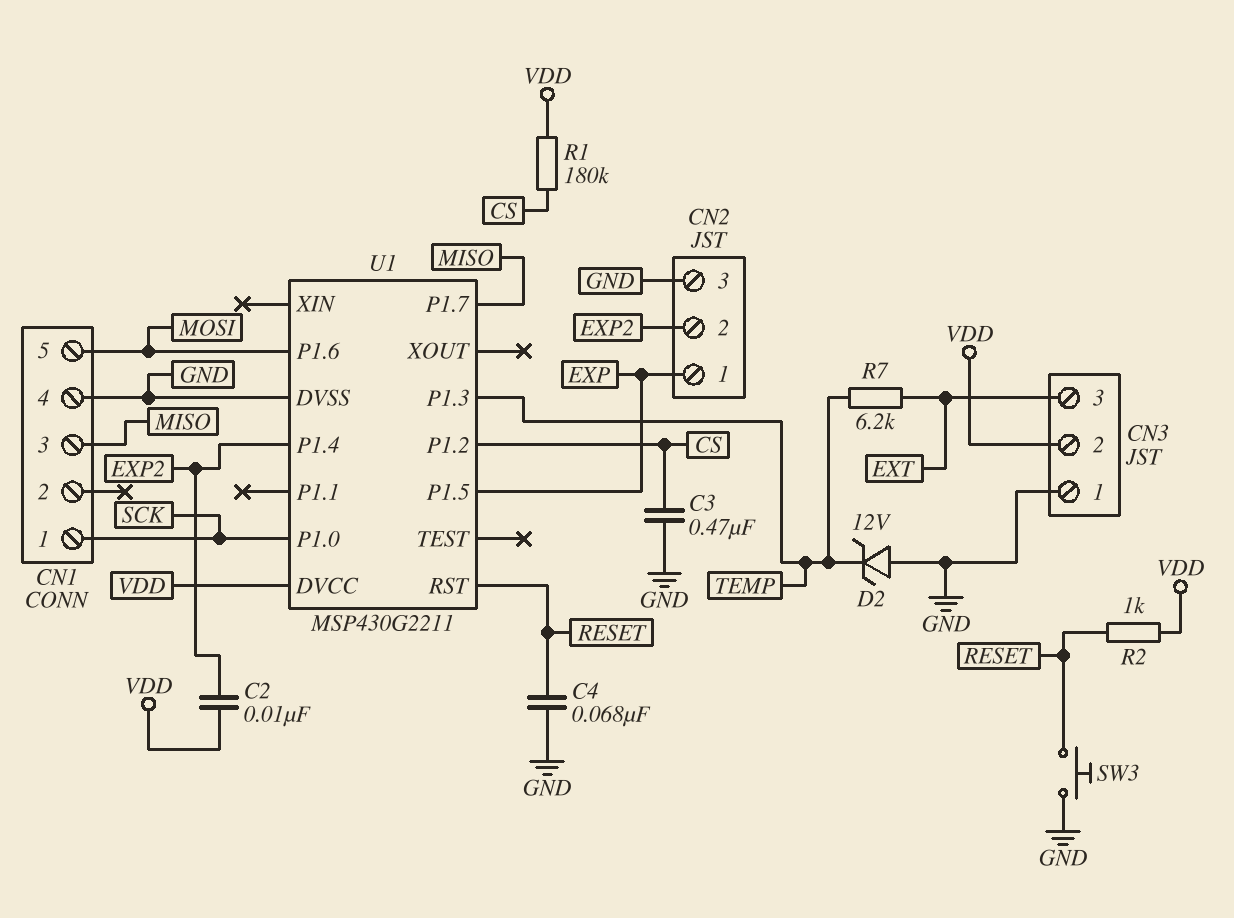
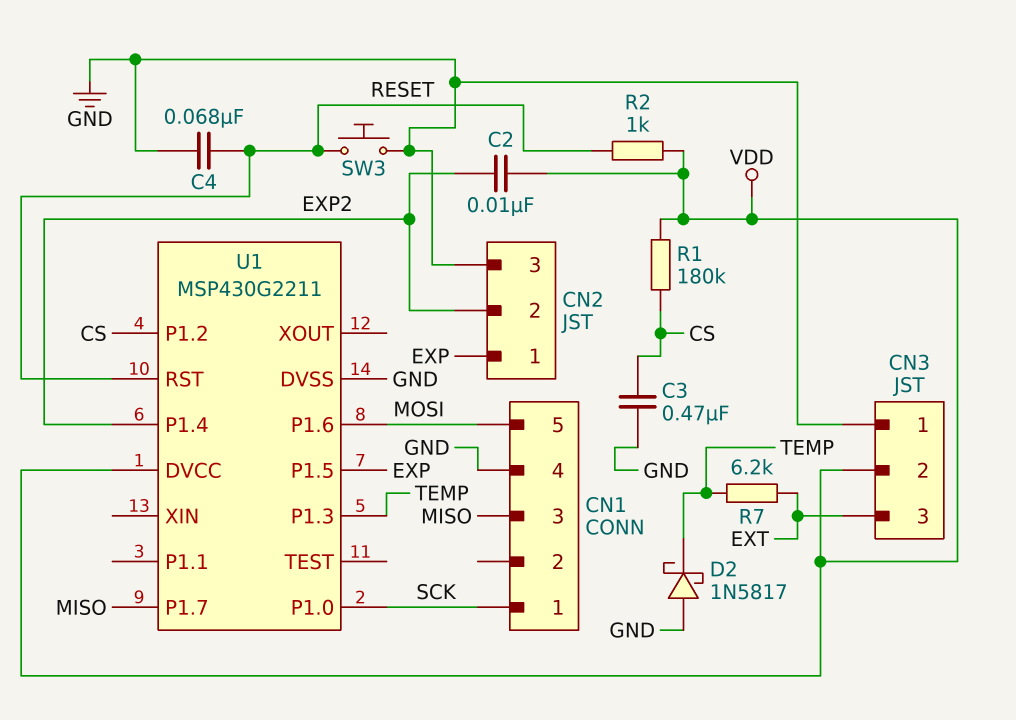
D2: zener 12V (A GND, K TEMP) -> schottky 1N5817 (A GND, K TEMP)

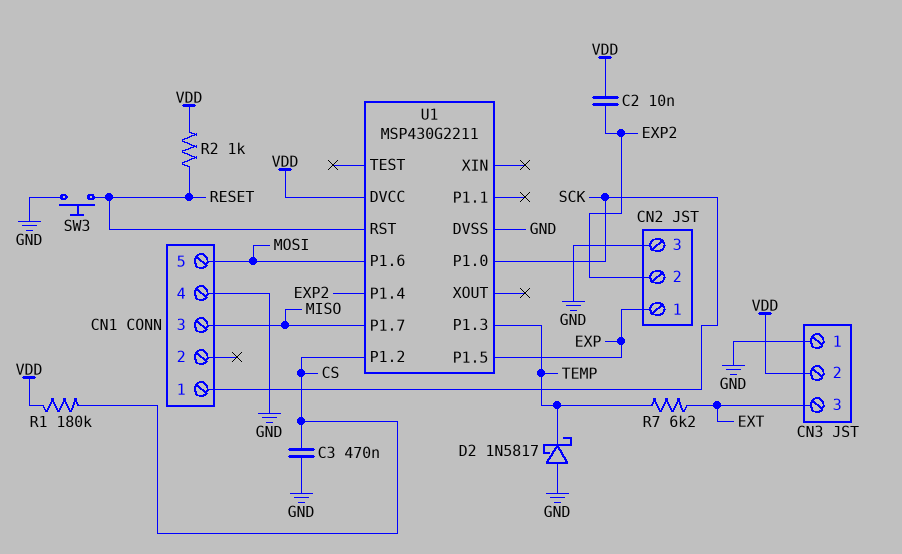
C4: 68nF (GND, RESET) -> none

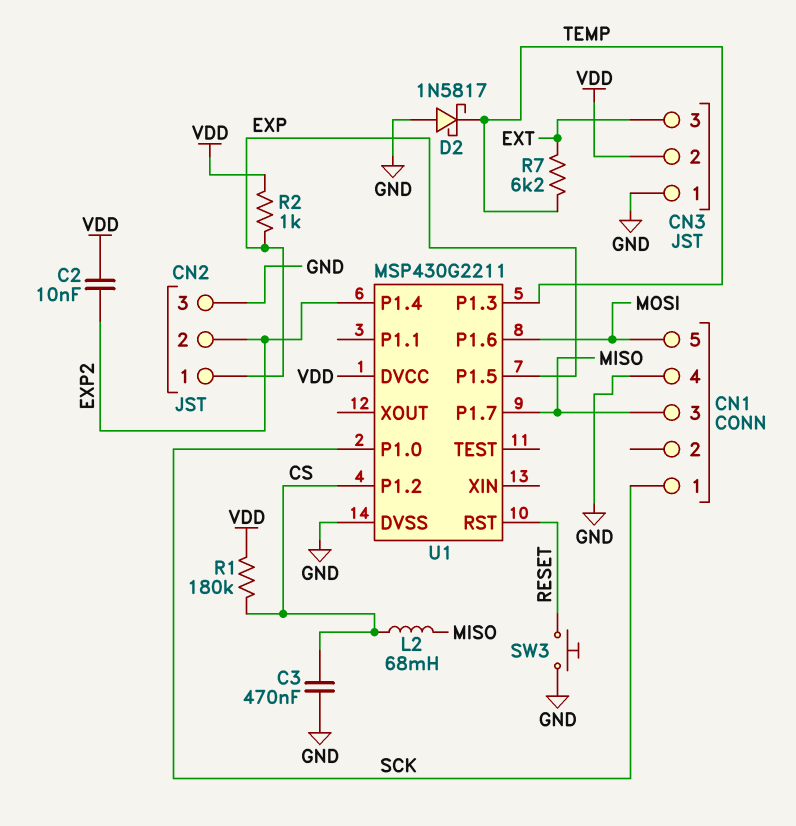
L2: none -> 68mH (CS, MISO)
R2: 1k (RESET, VDD) -> 1k (EXP, VDD)

